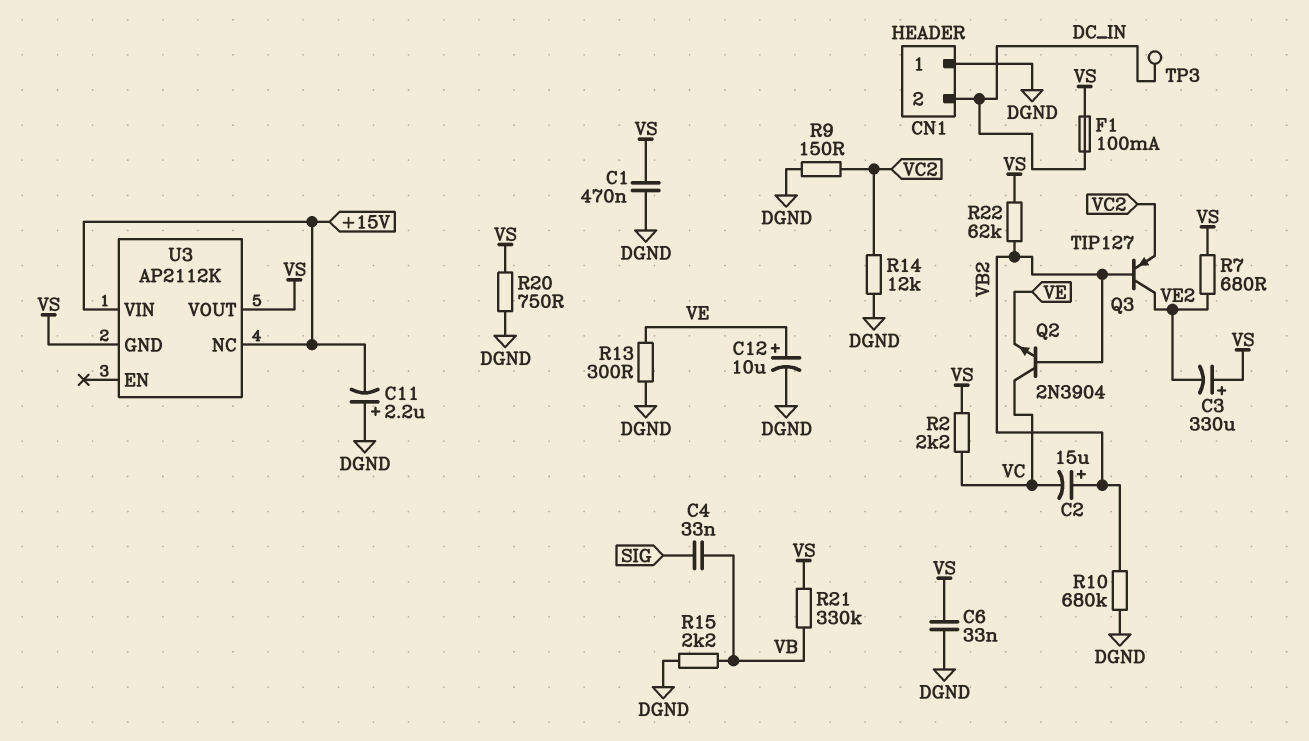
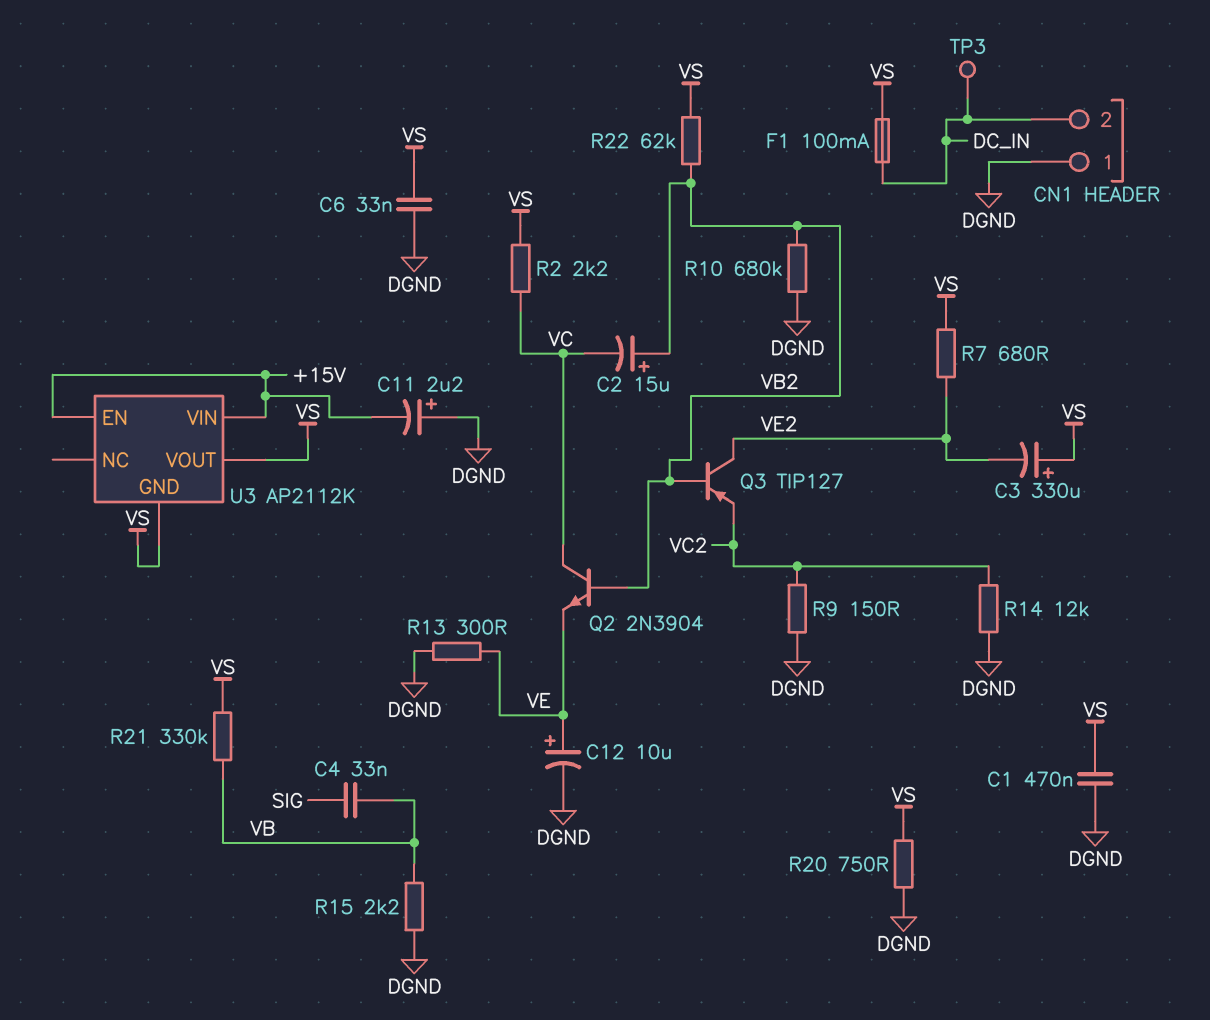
U3 pin EN: none -> +15V
U3 pin NC: +15V -> none

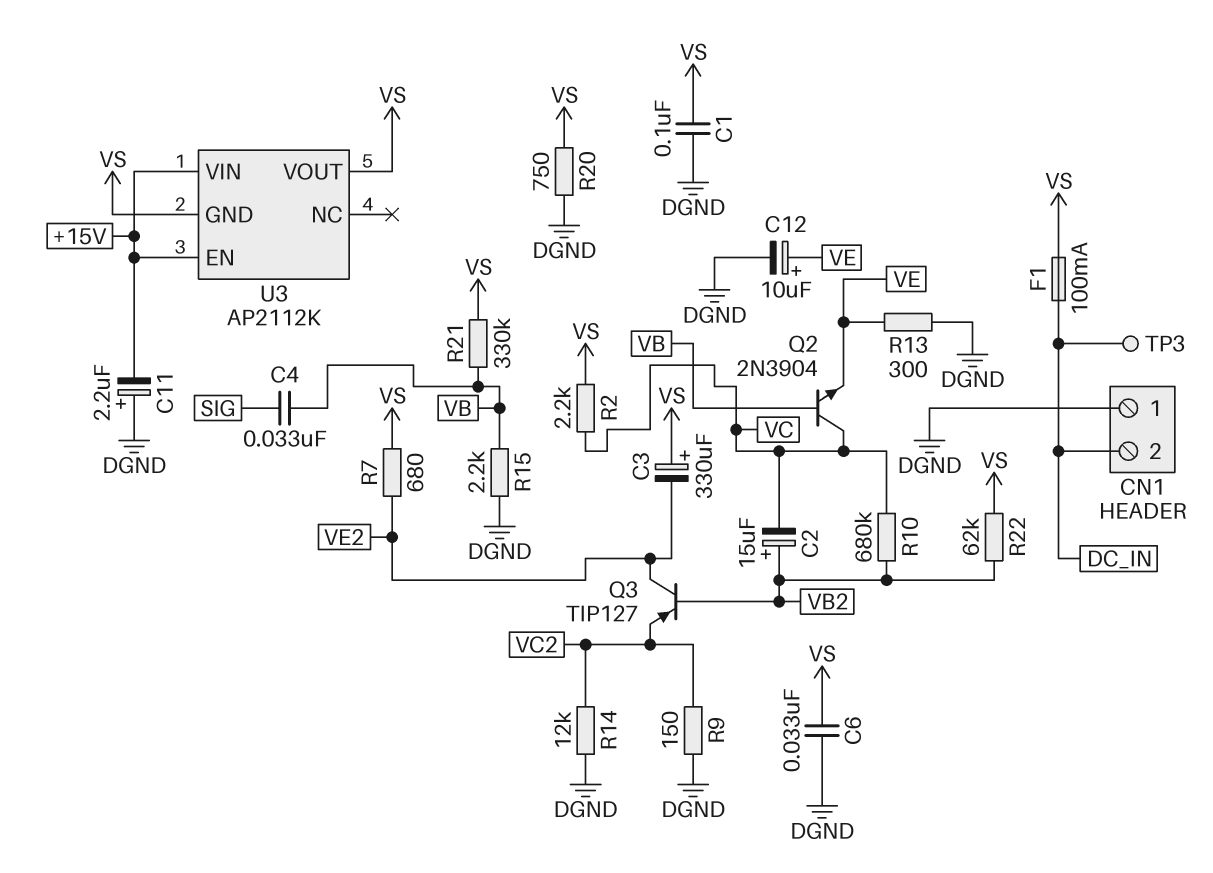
C1: 470nF (DGND, VS) -> 100nF (DGND, VS)
Q2: NPN 2N3904 (B VB2, C VC, E VE) -> NPN 2N3904 (B VB, C VC, E VE)
R10: 680k (DGND, VB2) -> 680k (VB2, VC)

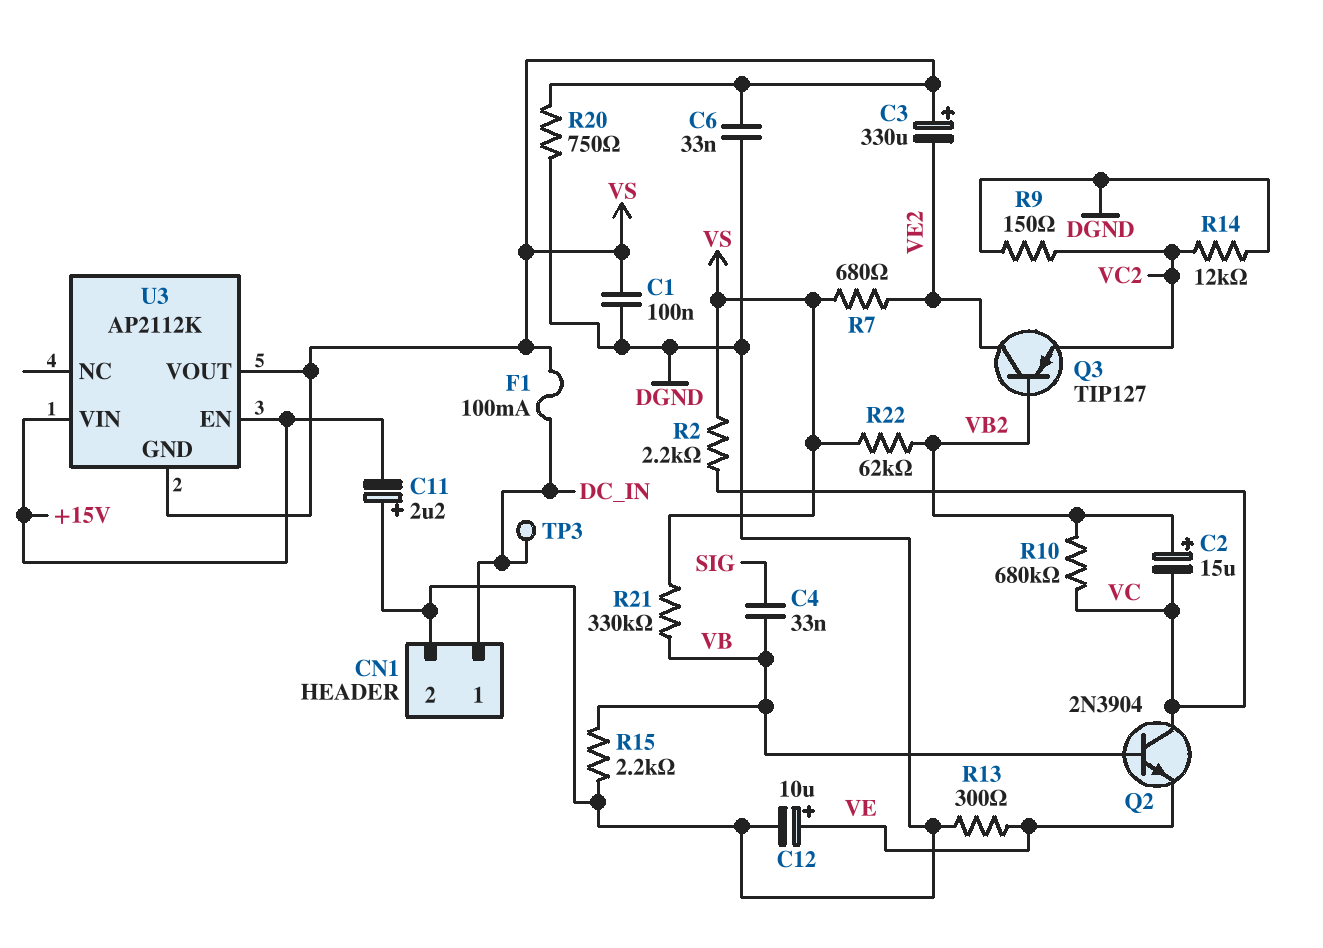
CN1 pin 1: DGND -> DC_IN
CN1 pin 2: DC_IN -> DGND

